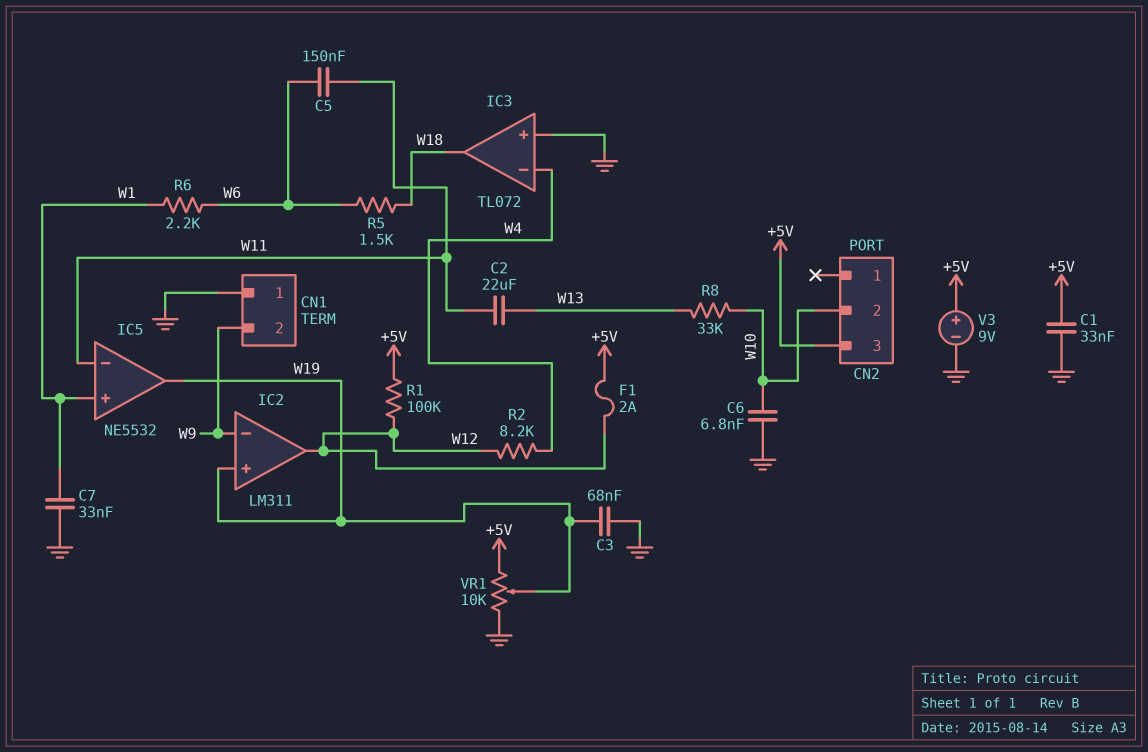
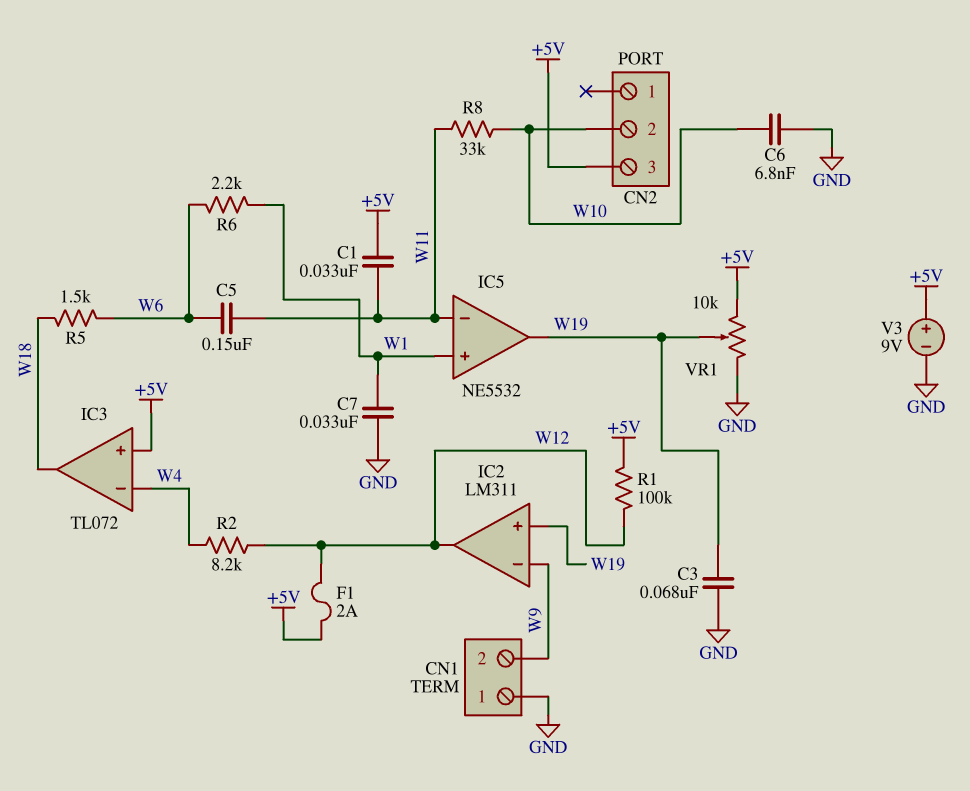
C1: 33nF (+5V, GND) -> 33nF (+5V, W11)
C2: 22uF (W11, W13) -> none
IC3 pin in+: GND -> +5V
R8: 33k (W10, W13) -> 33k (W10, W11)

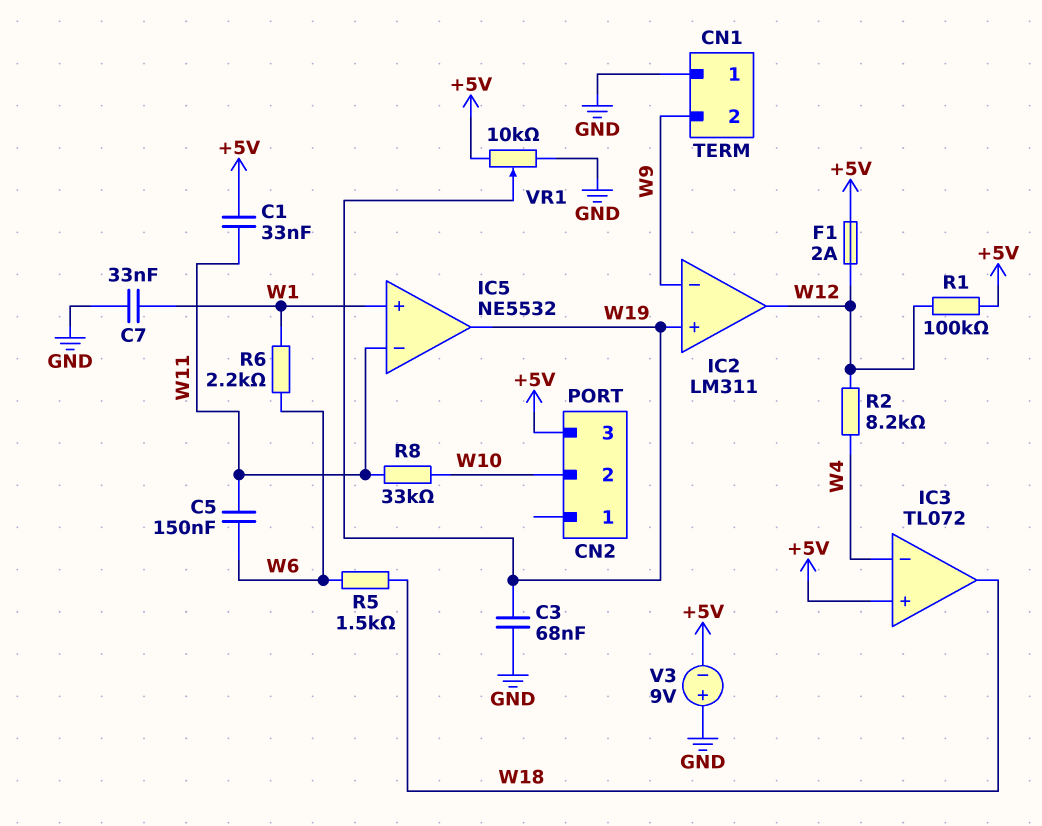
C6: 6.8nF (GND, W10) -> none
V3: 9V (plus +5V, minus GND) -> 9V (plus GND, minus +5V)

